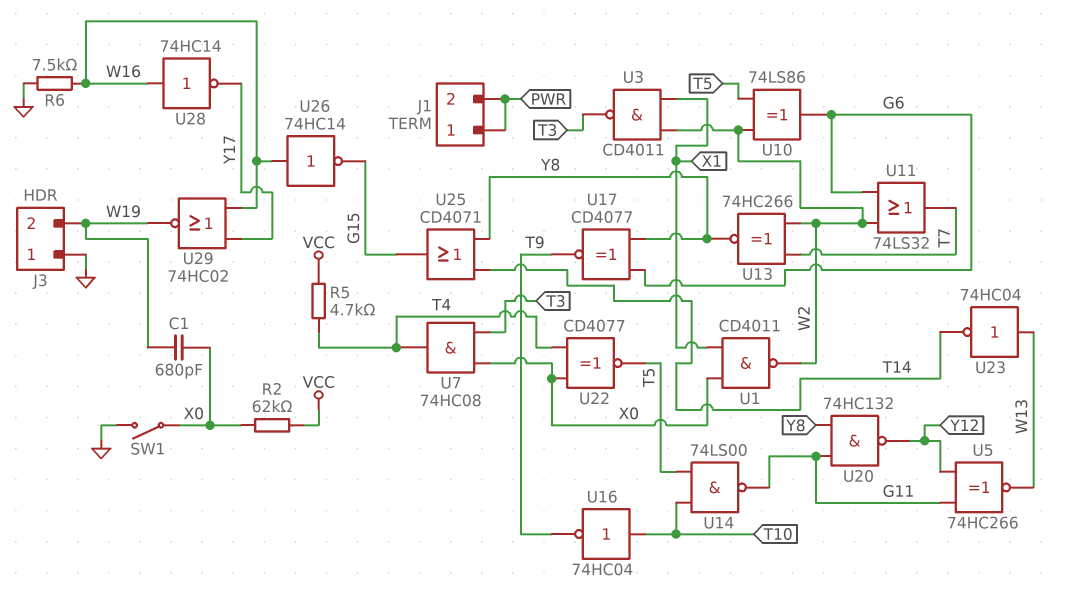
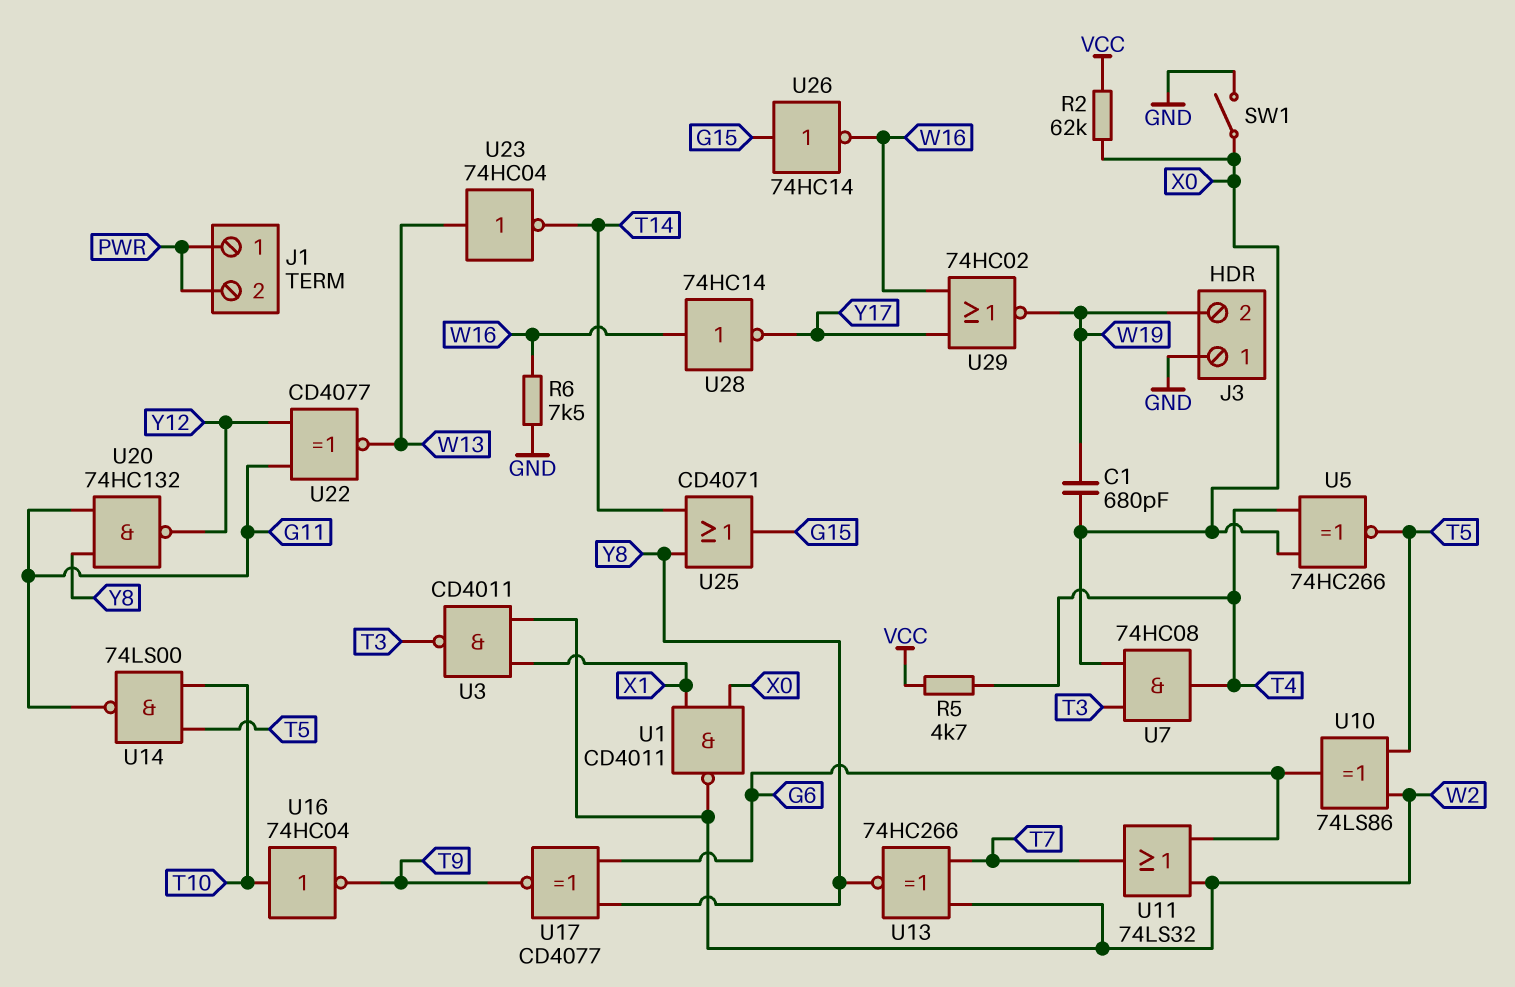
U5: XNOR 74HC266 (in G11, in Y12, out W13) -> XNOR 74HC266 (in T4, in X0, out T5)
U22: XNOR CD4077 (in T4, in X0, out T5) -> XNOR CD4077 (in G11, in Y12, out W13)
U26: NOT 74HC14 (in W16, out G15) -> NOT 74HC14 (in G15, out W16)

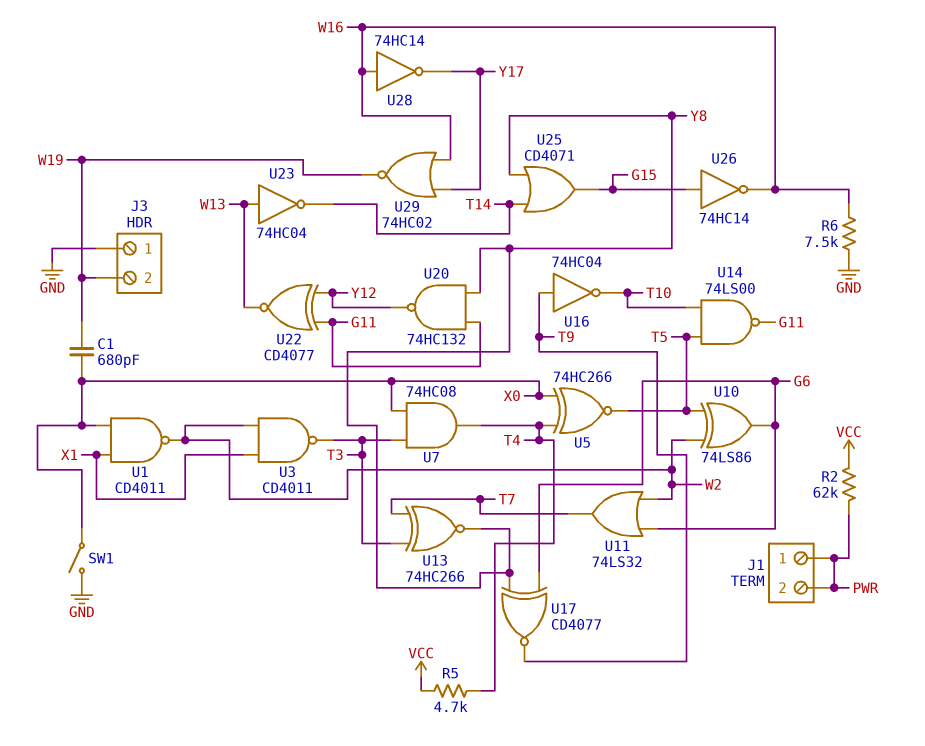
R2: 62k (VCC, X0) -> 62k (PWR, VCC)
U13: XNOR 74HC266 (in T7, in W2, out Y8) -> XNOR 74HC266 (in T3, in T7, out Y8)
U16: NOT 74HC04 (in T10, out T9) -> NOT 74HC04 (in T9, out T10)

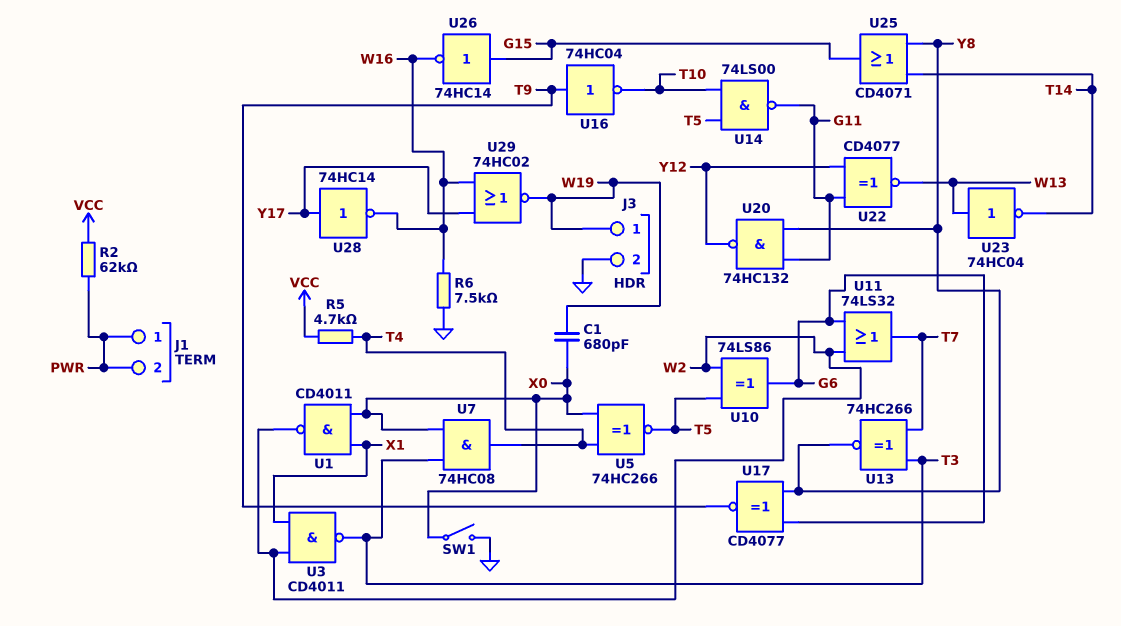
J3 pin 1: GND -> W19
J3 pin 2: W19 -> GND
U28: NOT 74HC14 (in W16, out Y17) -> NOT 74HC14 (in Y17, out W16)

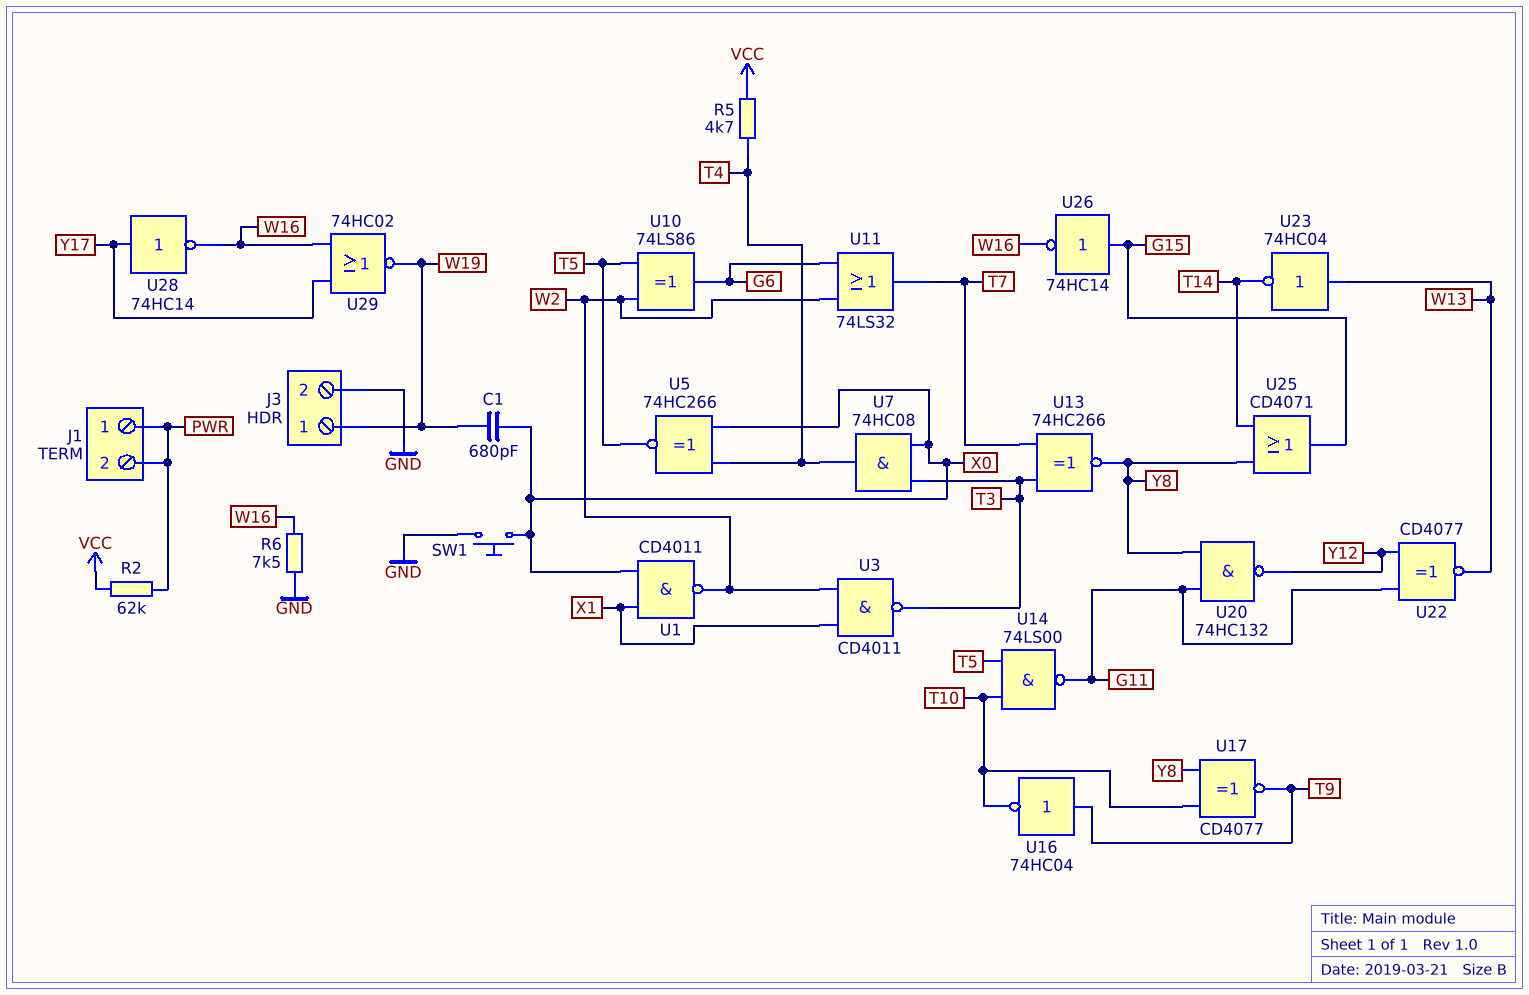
SW1: switch (GND, X0) -> button (GND, X0)
U17: XNOR CD4077 (in G6, in Y8, out T9) -> XNOR CD4077 (in T10, in Y8, out T9)

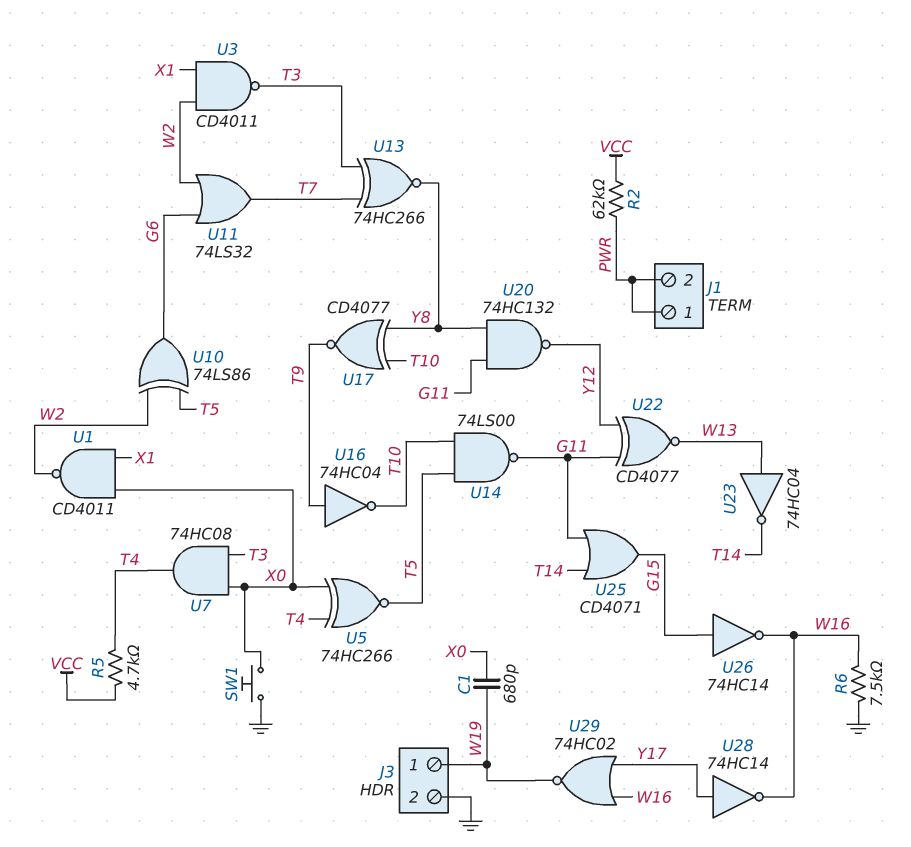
U25: OR CD4071 (in T14, in Y8, out G15) -> OR CD4071 (in G11, in T14, out G15)

